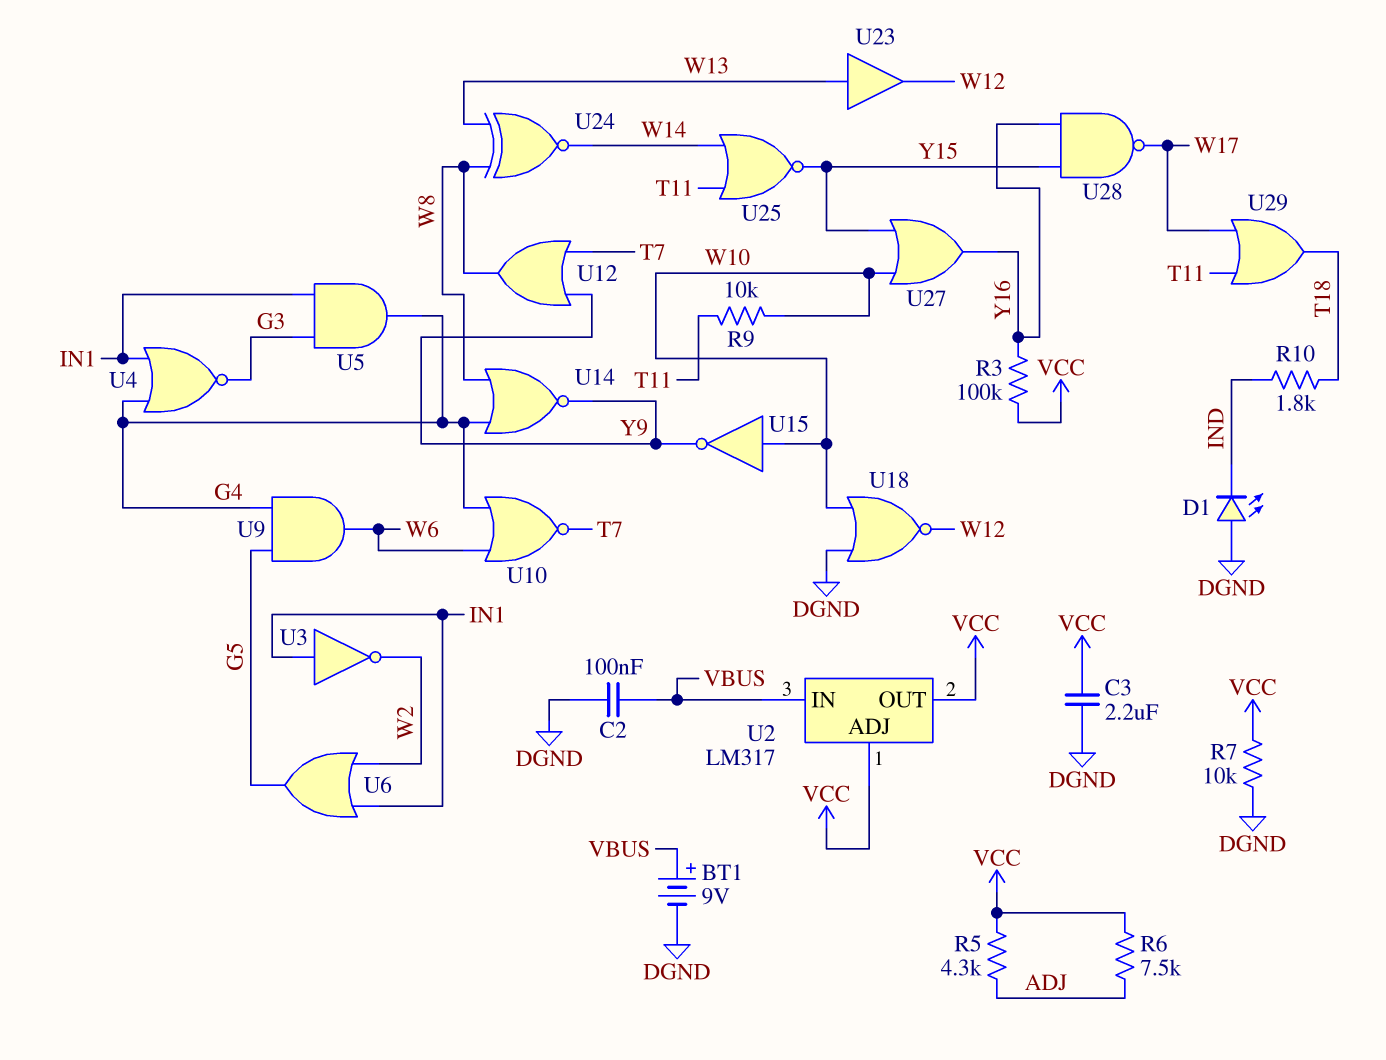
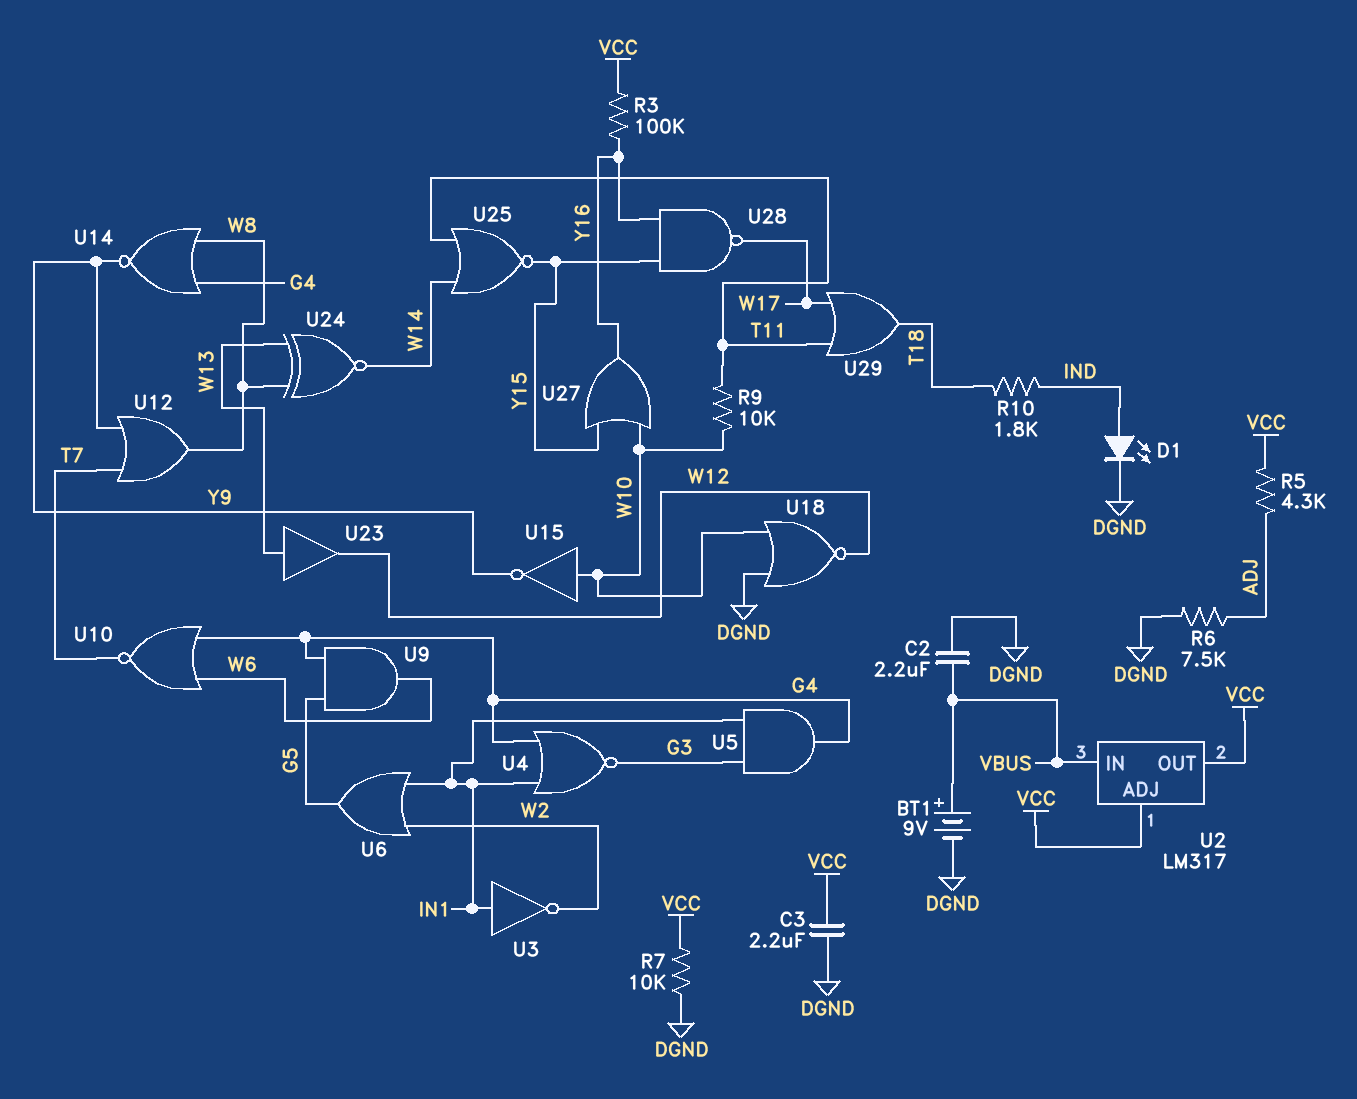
C2: 100nF (DGND, VBUS) -> 2.2uF (DGND, VBUS)
D1: LED (A DGND, K IND) -> LED (A IND, K DGND)
R6: 7.5k (ADJ, VCC) -> 7.5k (ADJ, DGND)

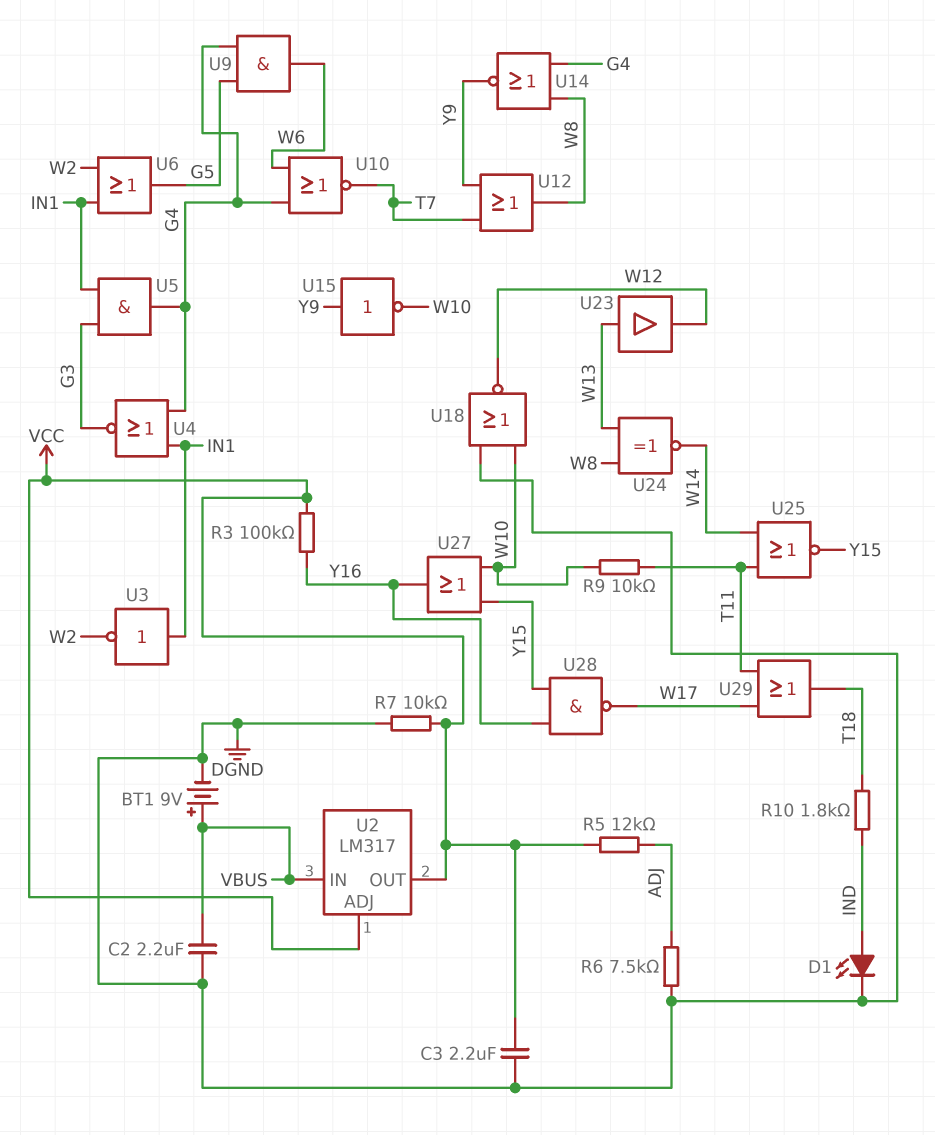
R5: 4.3k (ADJ, VCC) -> 12k (ADJ, VCC)
U15: NOT (in W10, out Y9) -> NOT (in Y9, out W10)

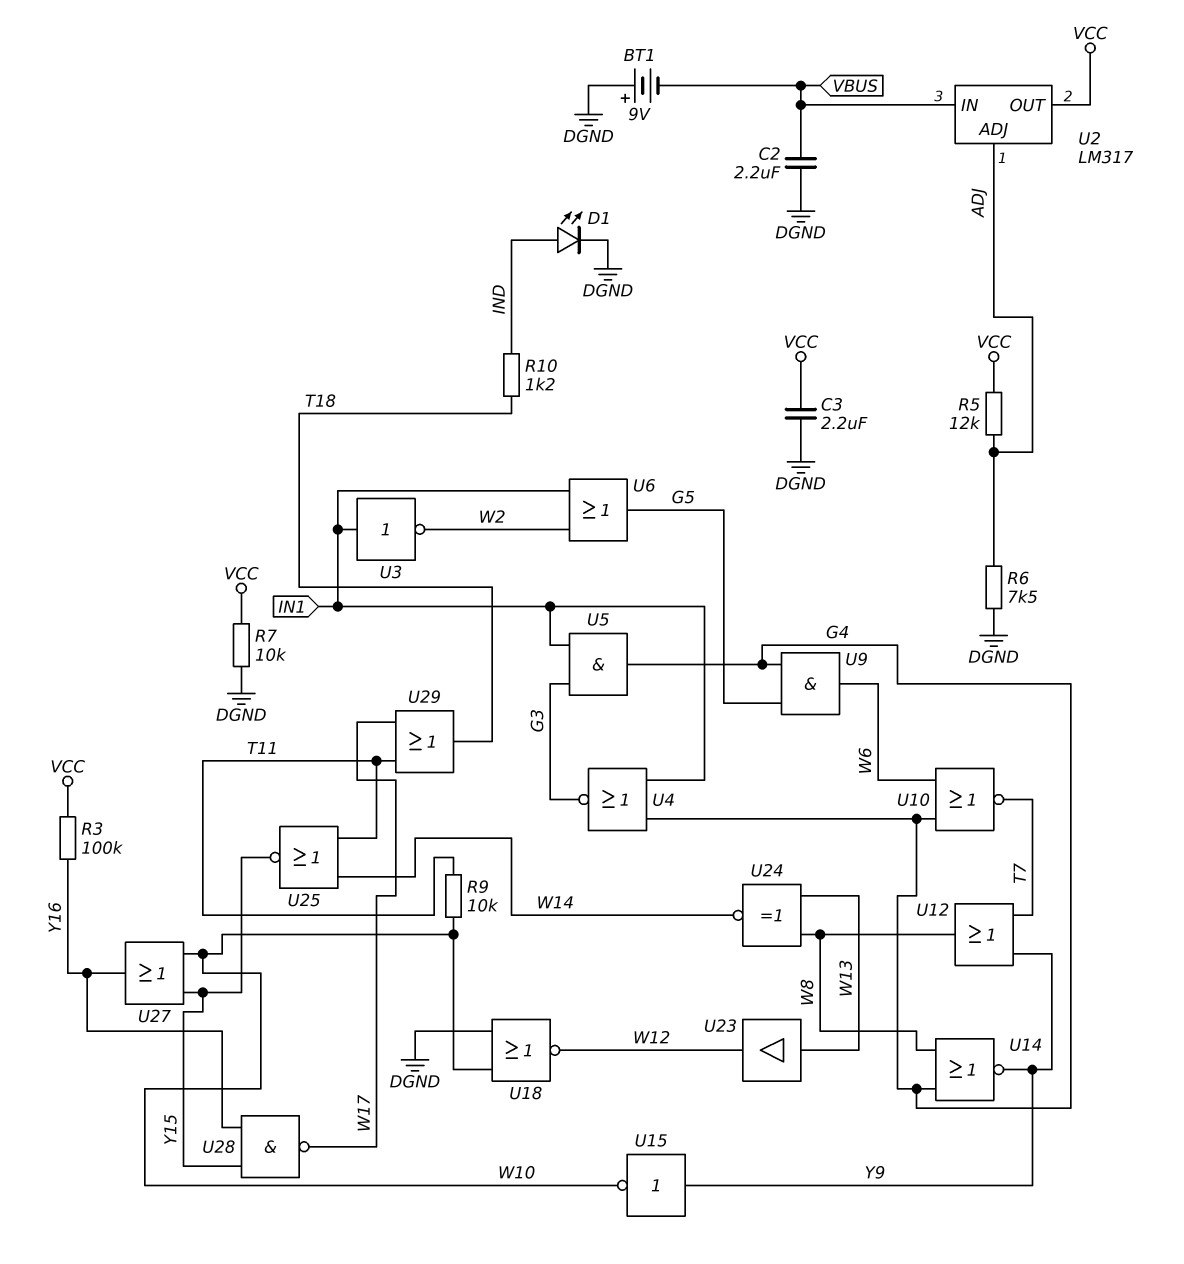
BT1: 9V (plus VBUS, minus DGND) -> 9V (plus DGND, minus VBUS)
R10: 1.8k (IND, T18) -> 1.2k (IND, T18)
U2 pin ADJ: VCC -> ADJ

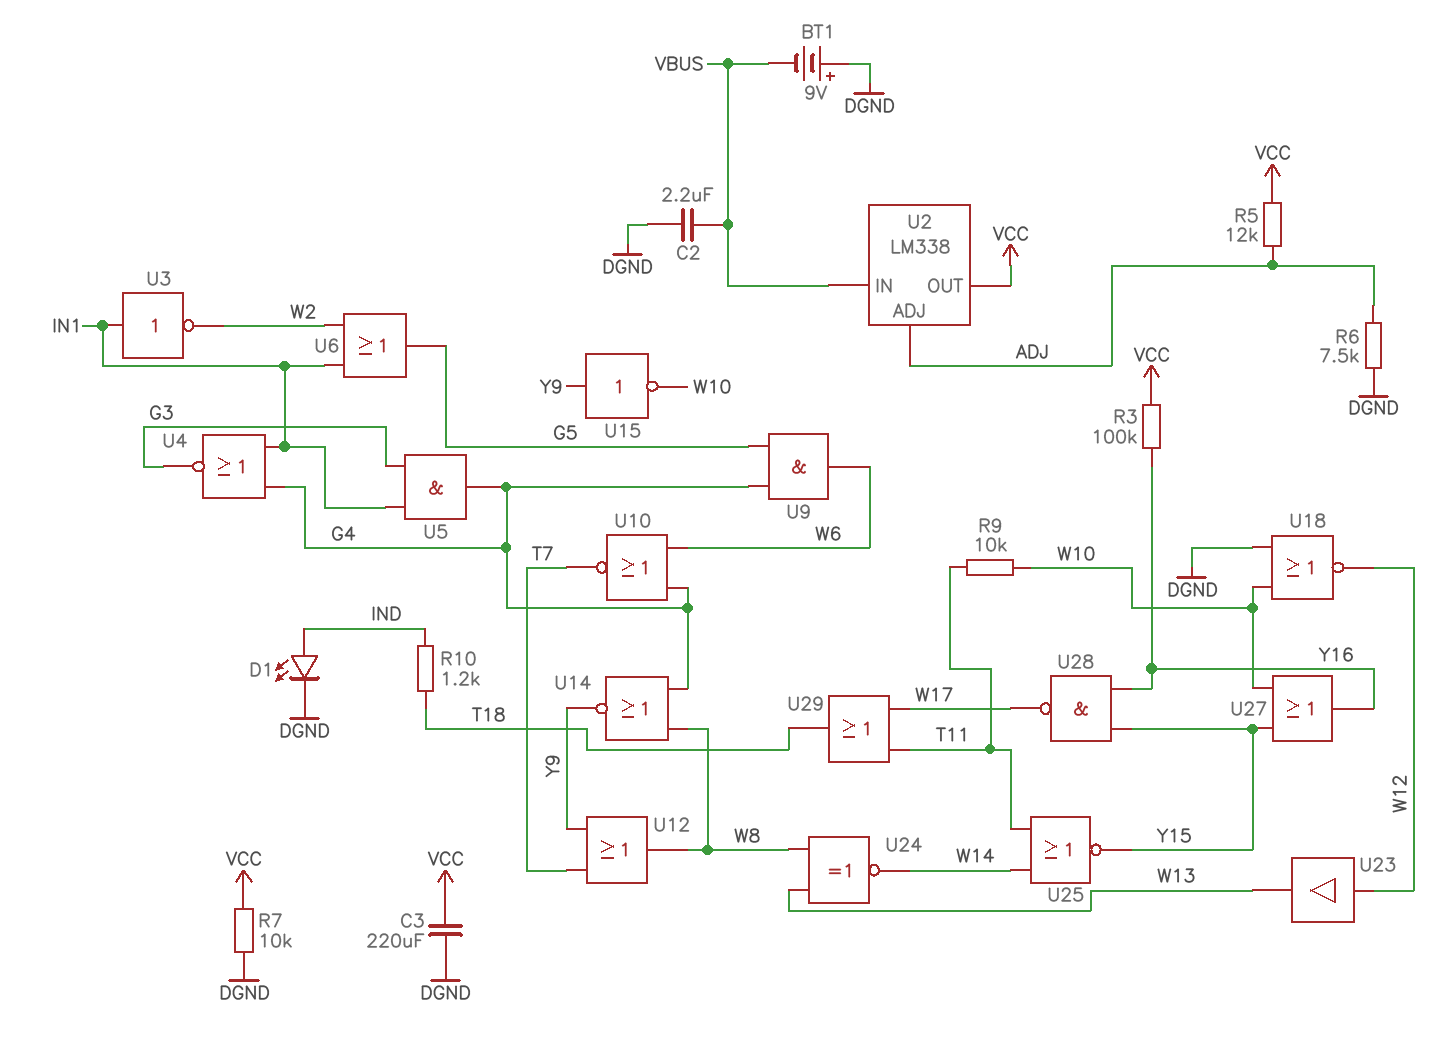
C3: 2.2uF (DGND, VCC) -> 220uF (DGND, VCC)
U2: LM317 -> LM338
U23: buffer (in W13, out W12) -> buffer (in W12, out W13)

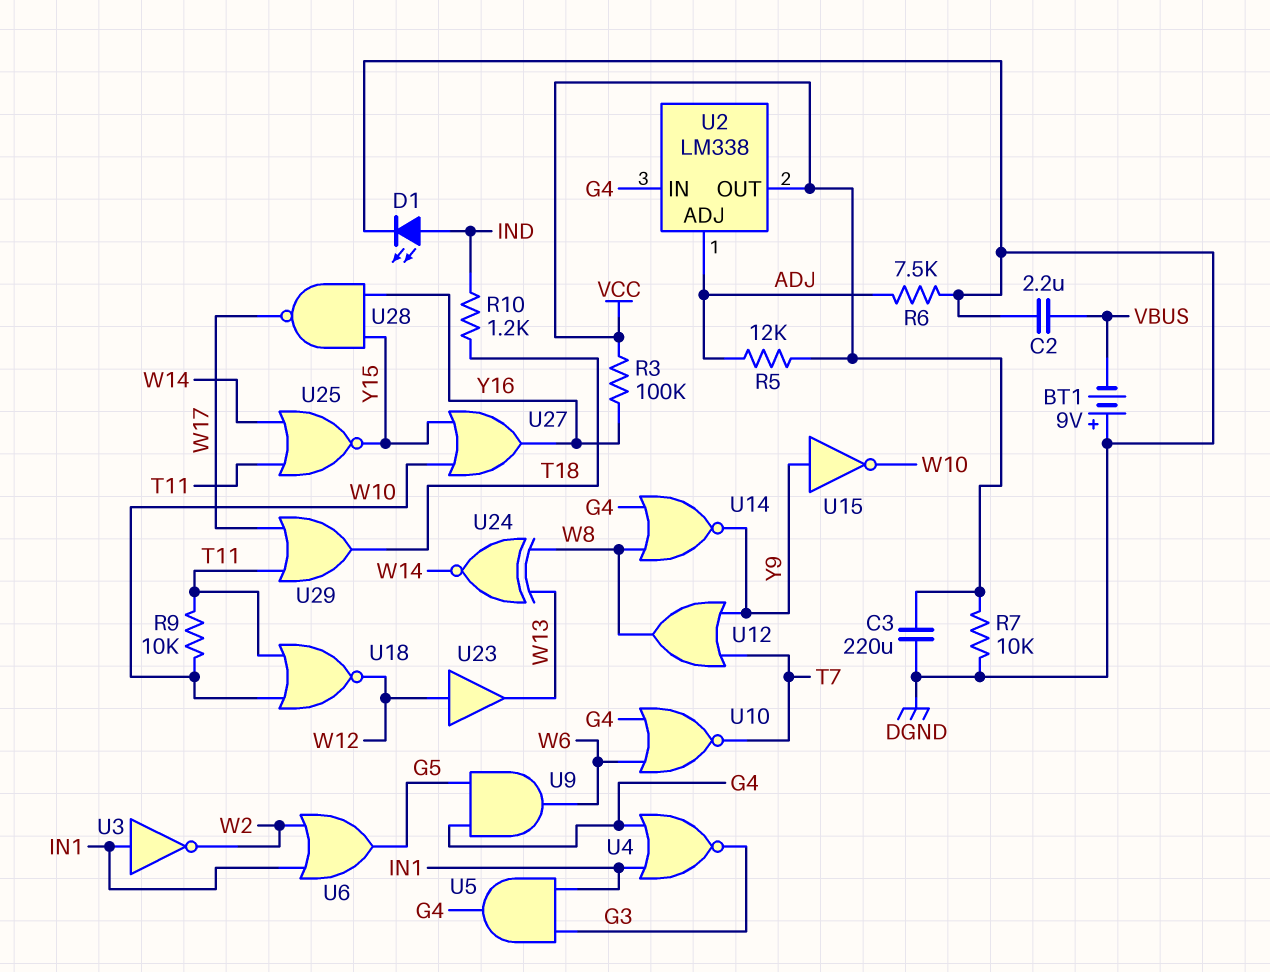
U2 pin IN: VBUS -> G4
U18: NOR (in DGND, in W10, out W12) -> NOR (in T11, in W10, out W12)

